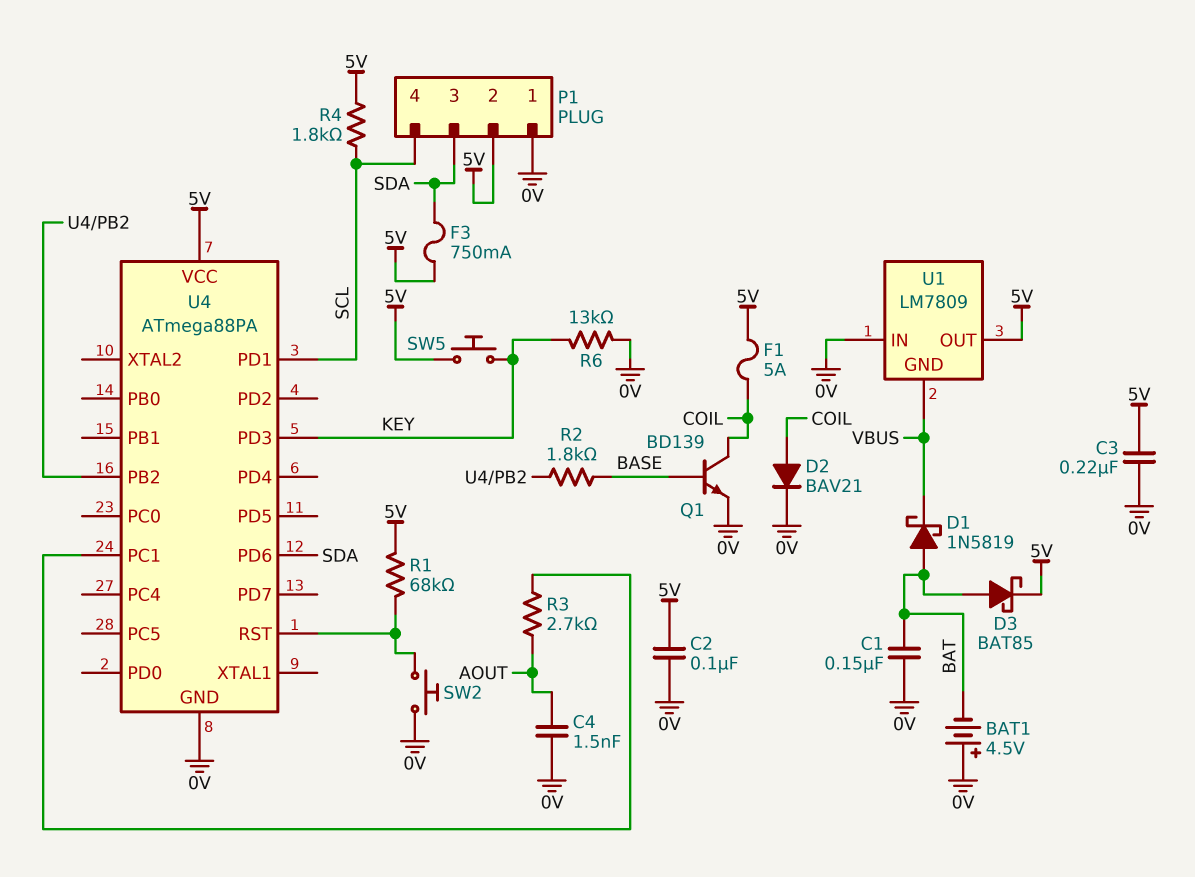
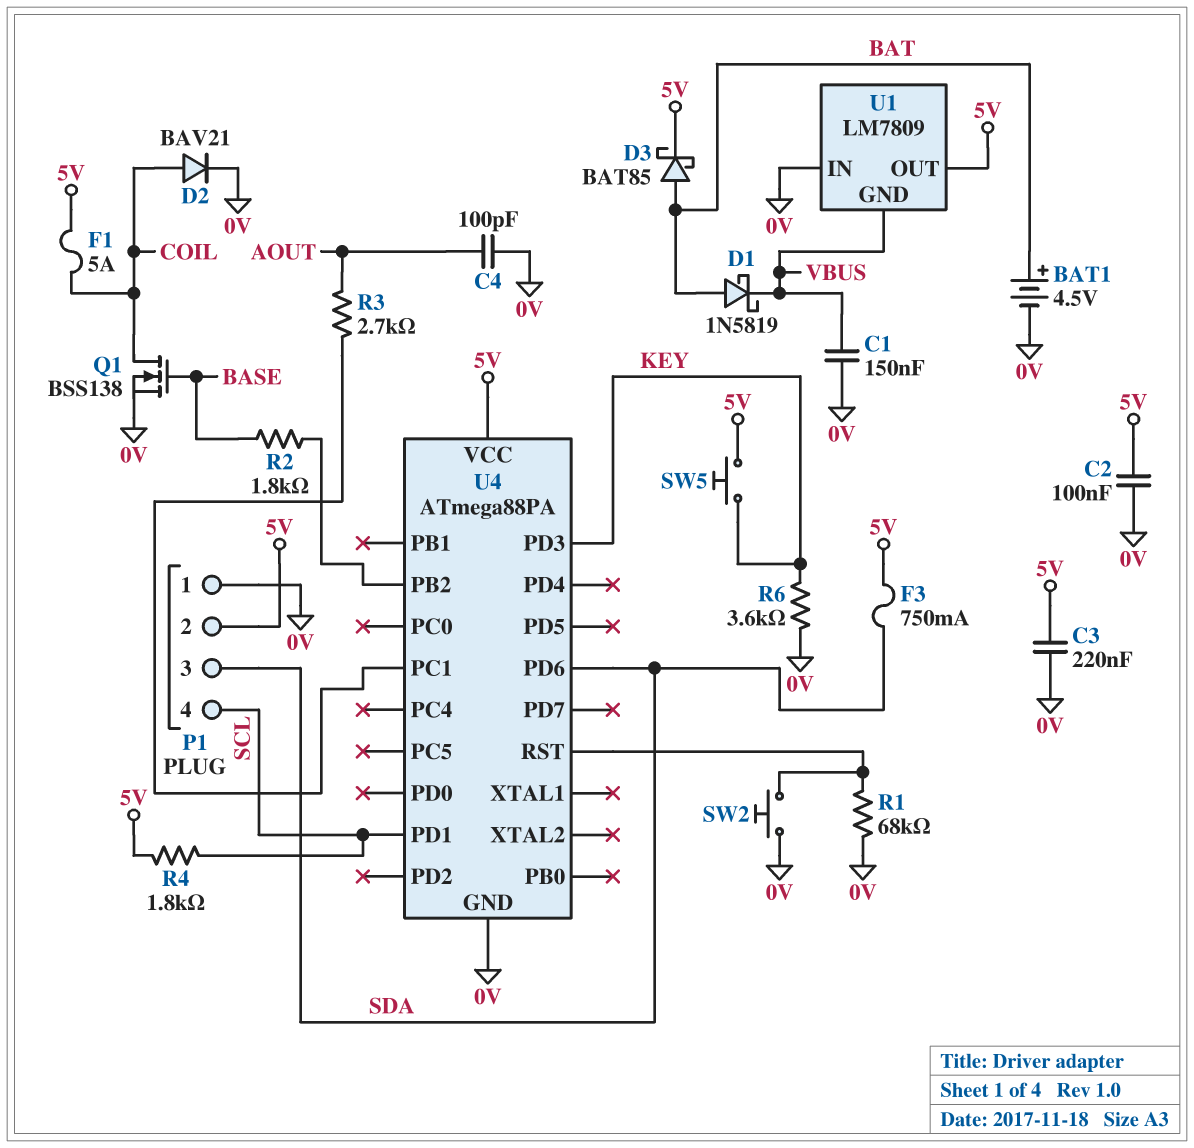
BAT1: 4.5V (plus 0V, minus BAT) -> 4.5V (plus BAT, minus 0V)
C1: 150nF (0V, BAT) -> 150nF (0V, VBUS)
C4: 1.5nF (0V, AOUT) -> 100pF (0V, AOUT)
Q1: NPN BD139 (B BASE, C COIL, E 0V) -> NMOS BSS138 (G BASE, D COIL, S 0V)
R1: 68k (5V, U4/RST) -> 68k (0V, U4/RST)
R6: 13k (0V, KEY) -> 3.6k (0V, KEY)

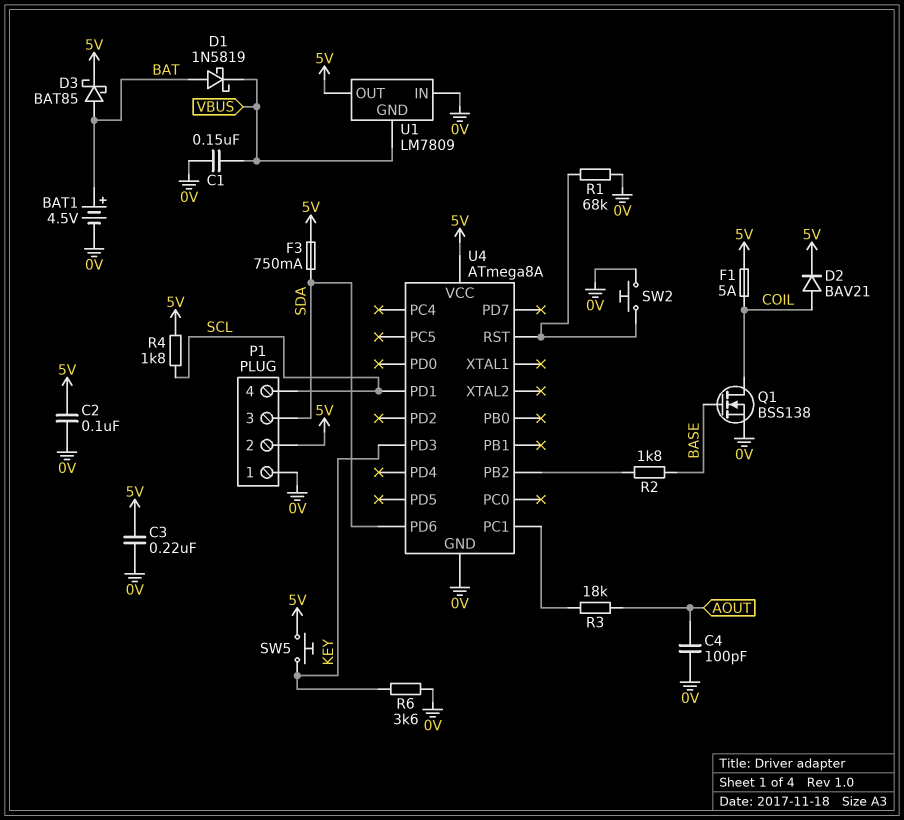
D2: diode BAV21 (A COIL, K 0V) -> diode BAV21 (A COIL, K 5V)
R3: 2.7k (AOUT, U4/PC1) -> 18k (AOUT, U4/PC1)
U4: ATmega88PA -> ATmega8A

